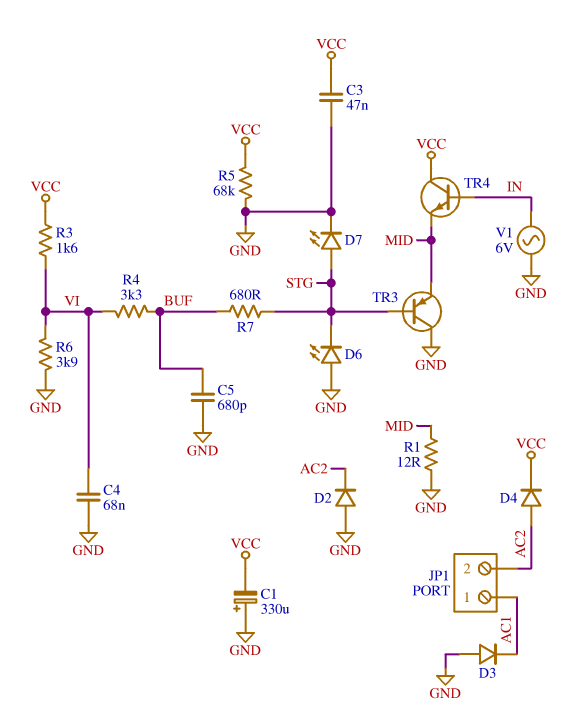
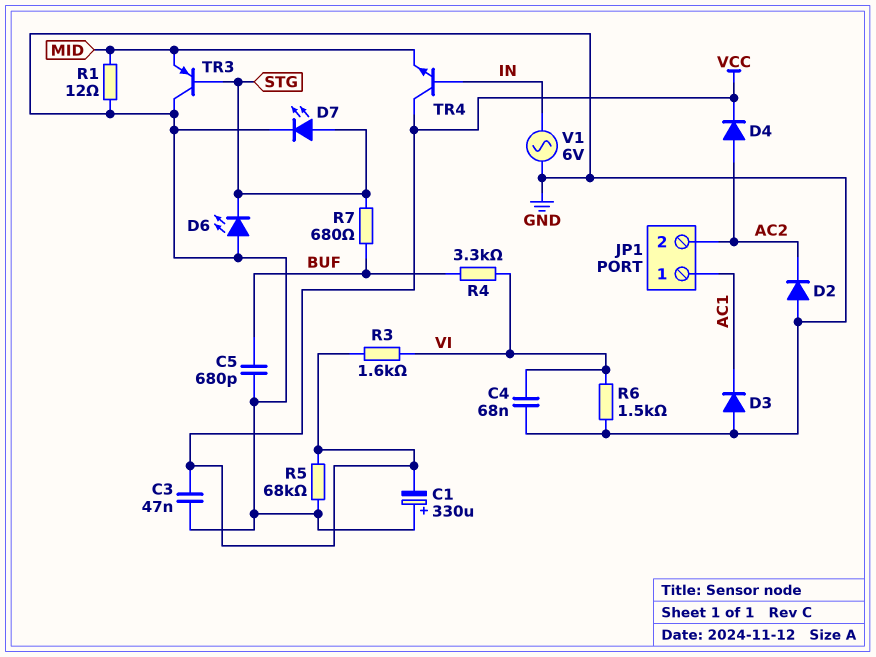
R6: 3.9k (GND, VI) -> 1.5k (GND, VI)

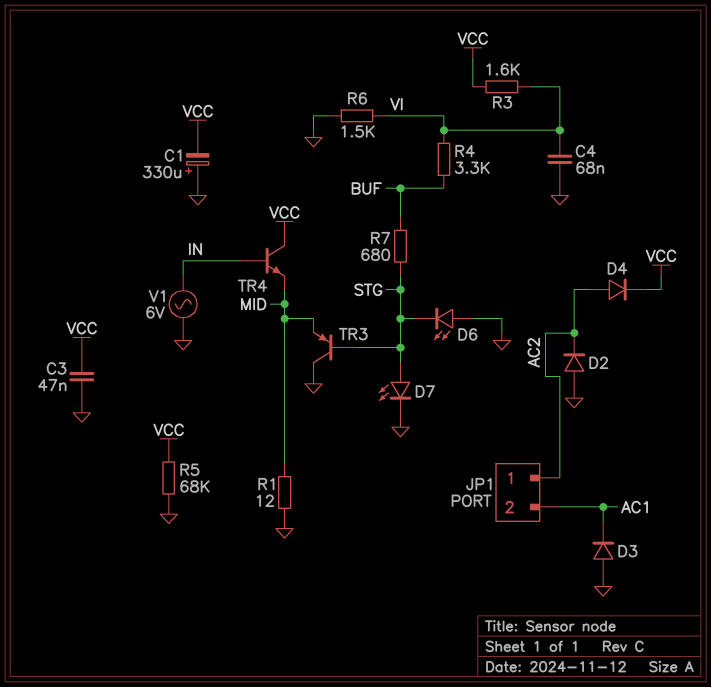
C5: 680pF (BUF, GND) -> none
JP1 pin 1: AC1 -> AC2
JP1 pin 2: AC2 -> AC1

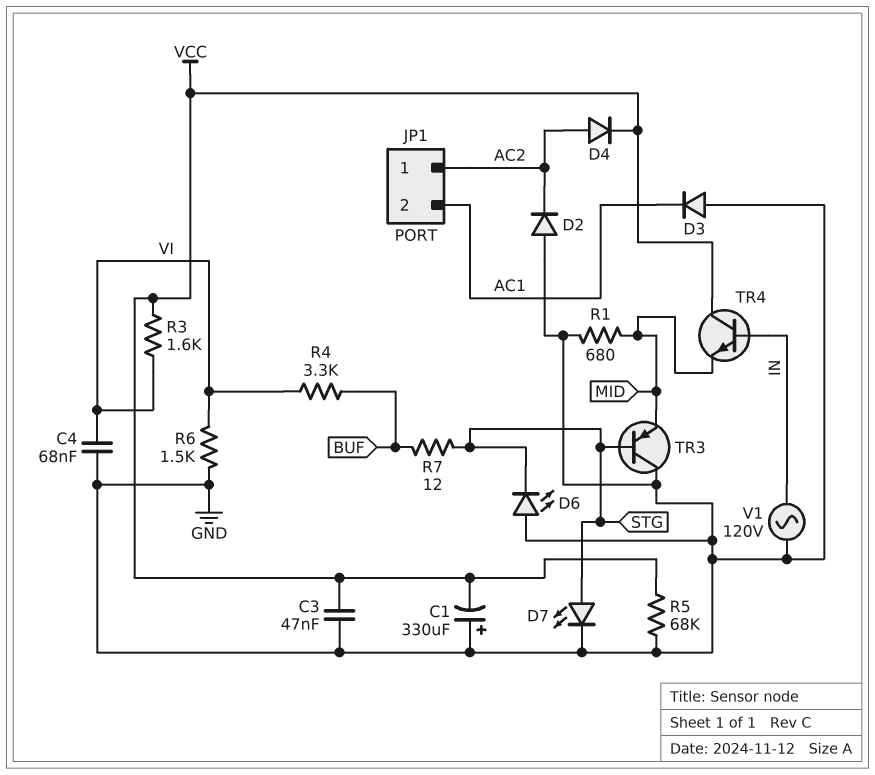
R1: 12 (GND, MID) -> 680 (GND, MID)
R7: 680 (BUF, STG) -> 12 (BUF, STG)
V1: AC 6V (GND, IN) -> AC 120V (GND, IN)

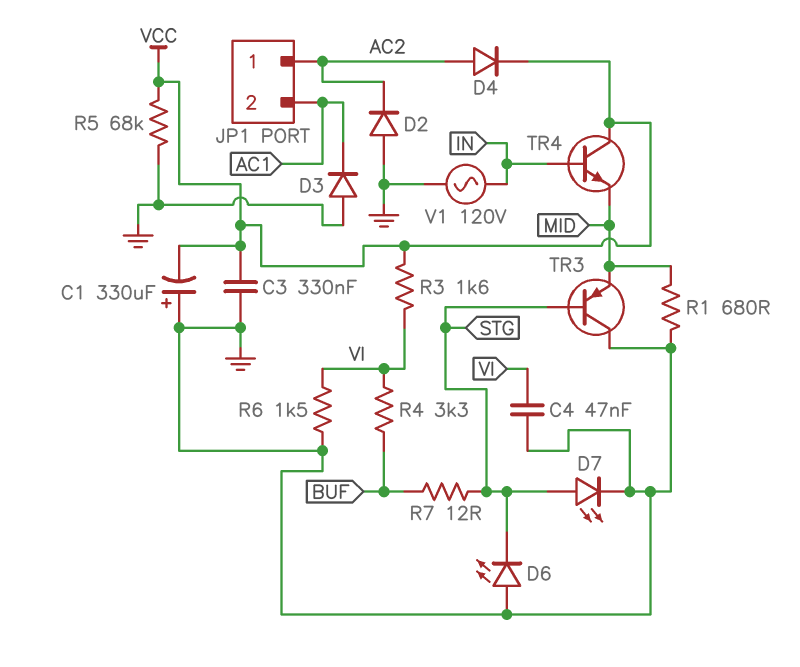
C3: 47nF (GND, VCC) -> 330nF (GND, VCC)
C4: 68nF (GND, VI) -> 47nF (GND, VI)

